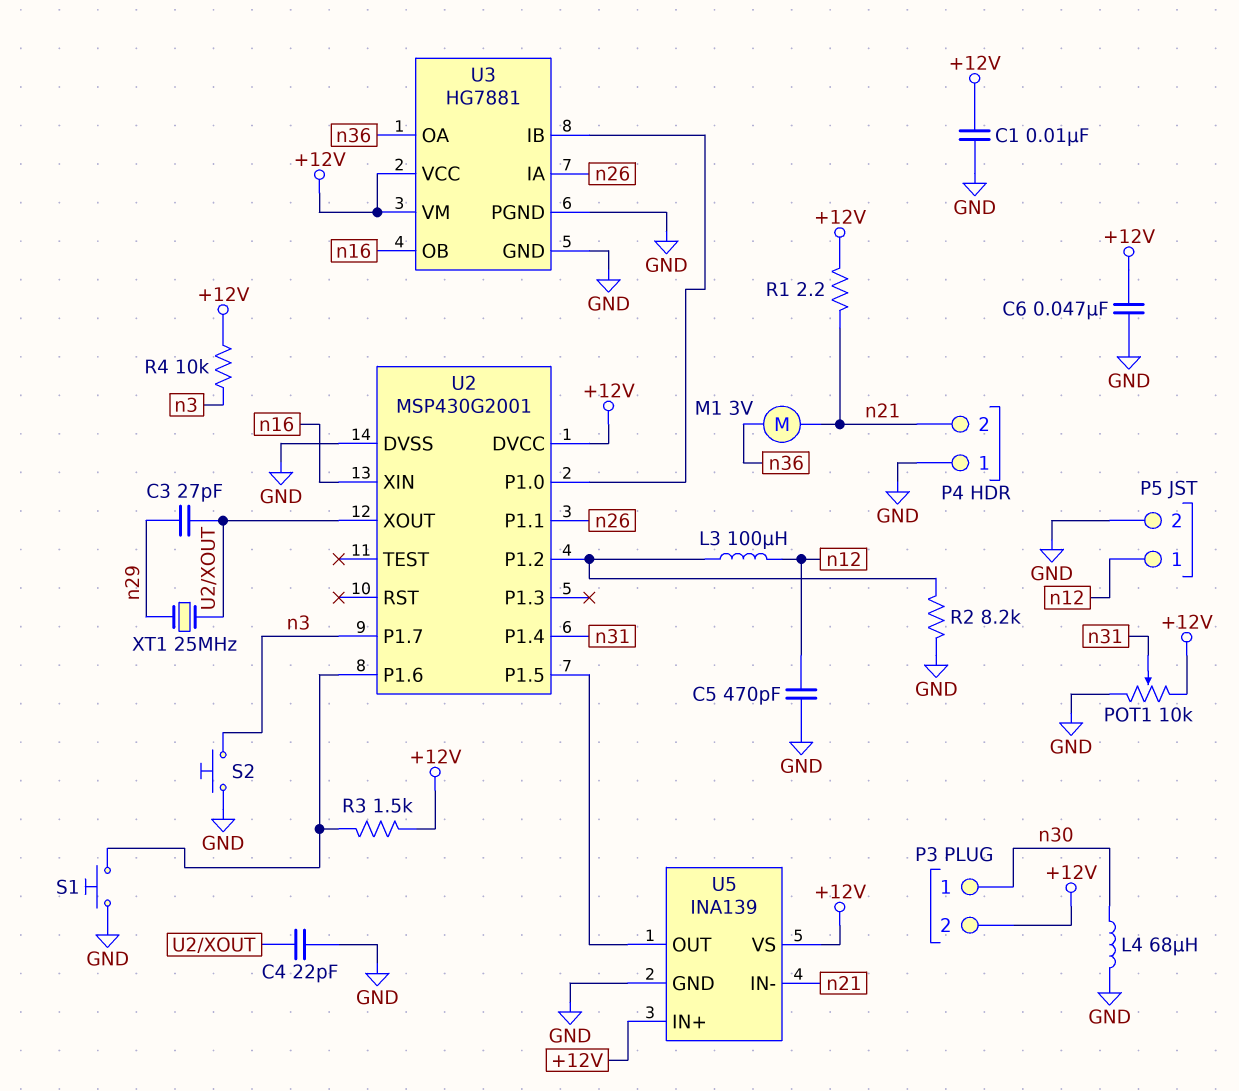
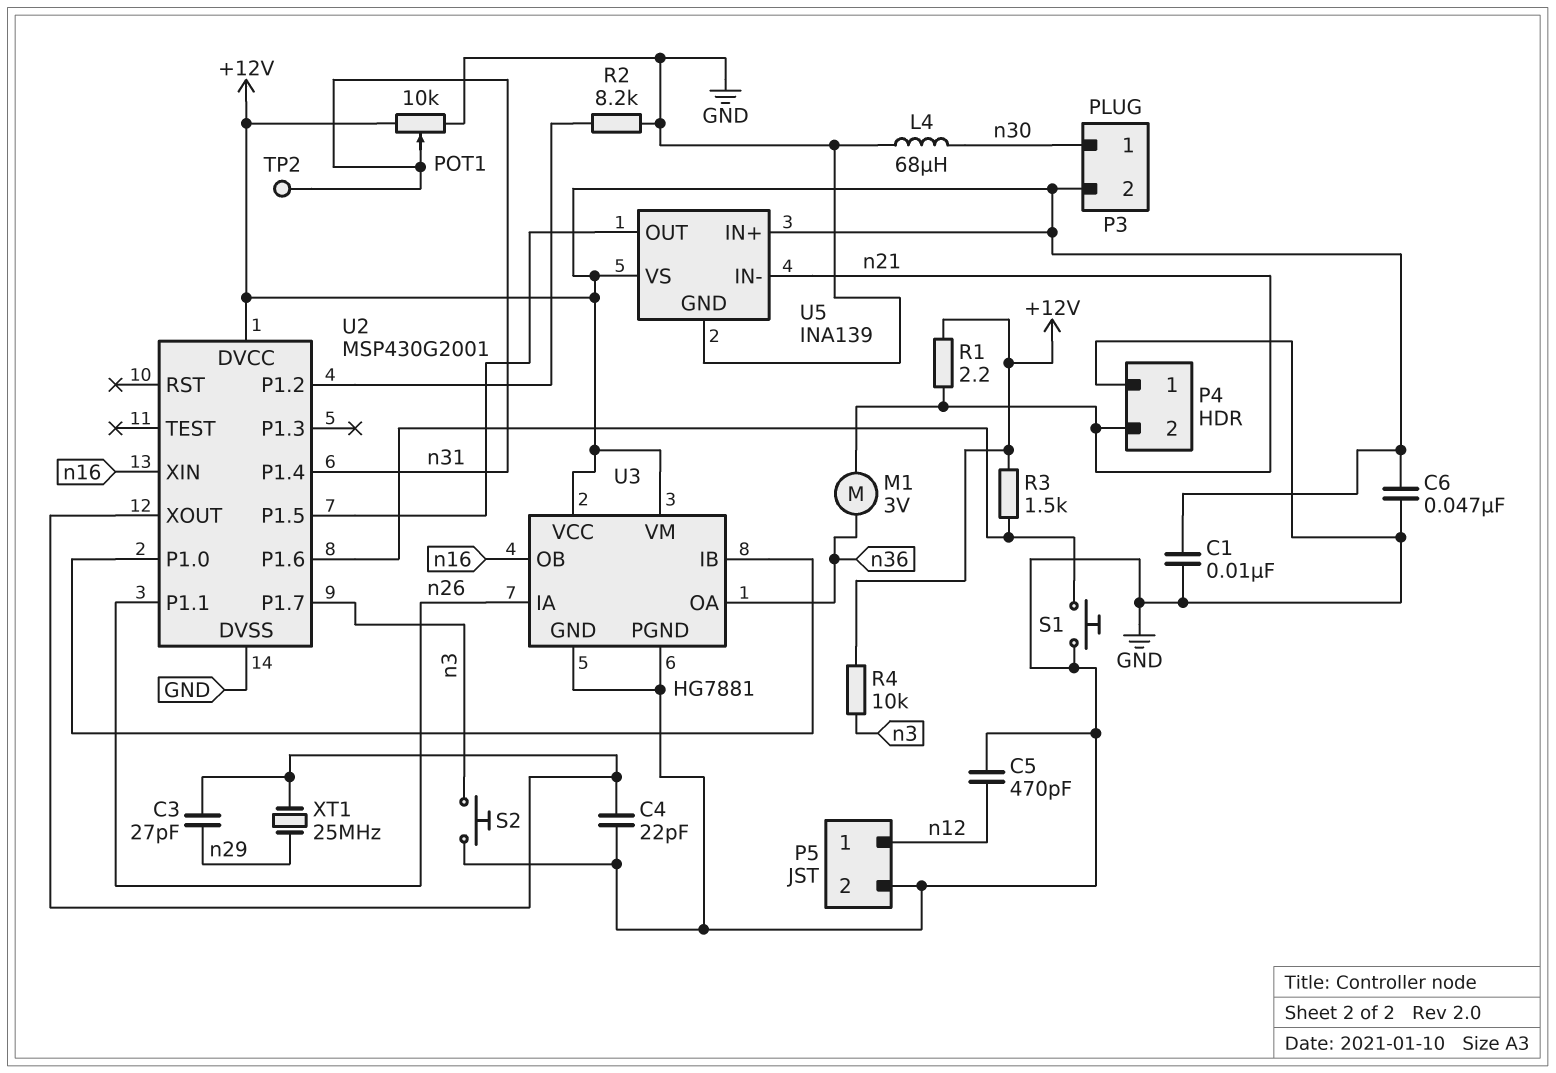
L3: 100uH (U2/P1.2, n12) -> none
TP2: none -> test point (n31)

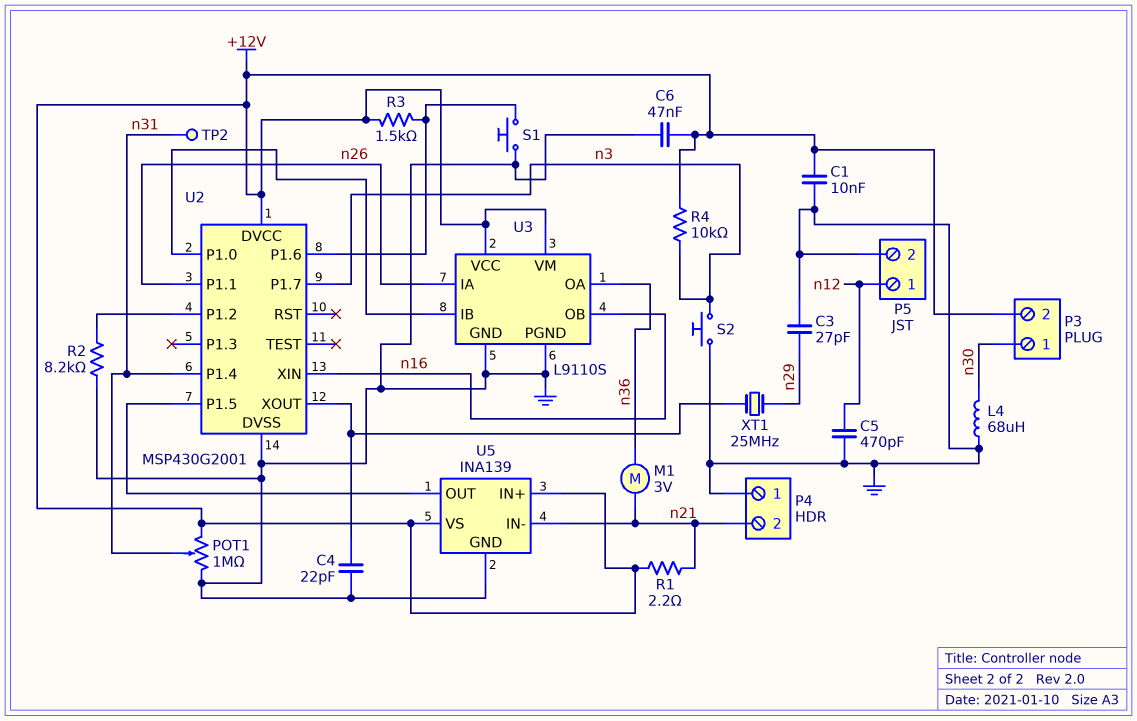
C3: 27pF (U2/XOUT, n29) -> 27pF (GND, n29)
POT1: 10k (+12V, GND, wiper n31) -> 1M (+12V, GND, wiper n31)
U3: HG7881 -> L9110S

